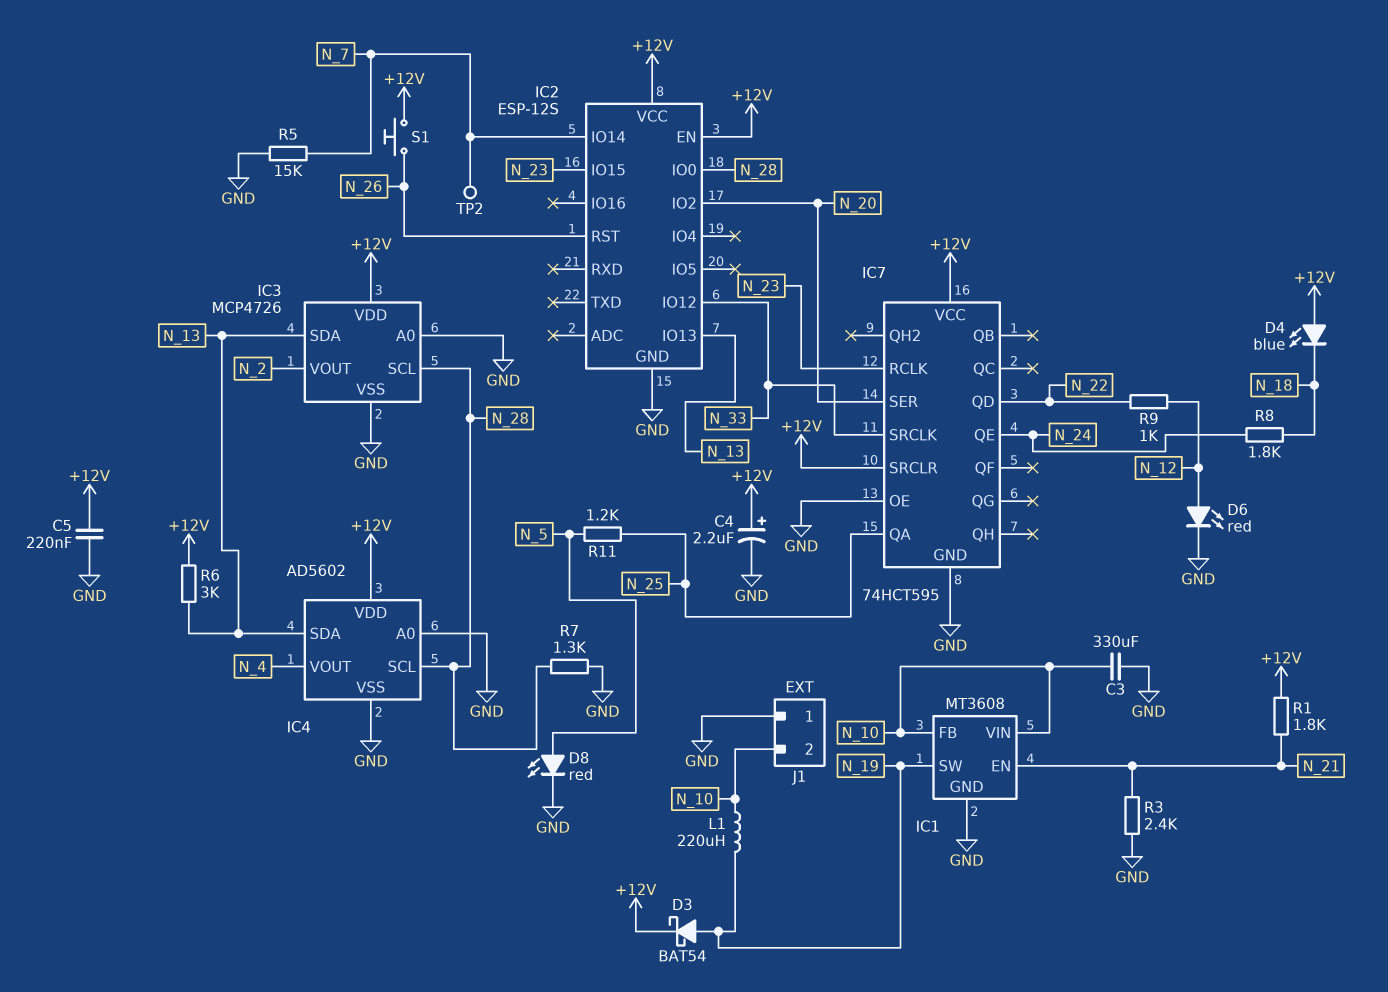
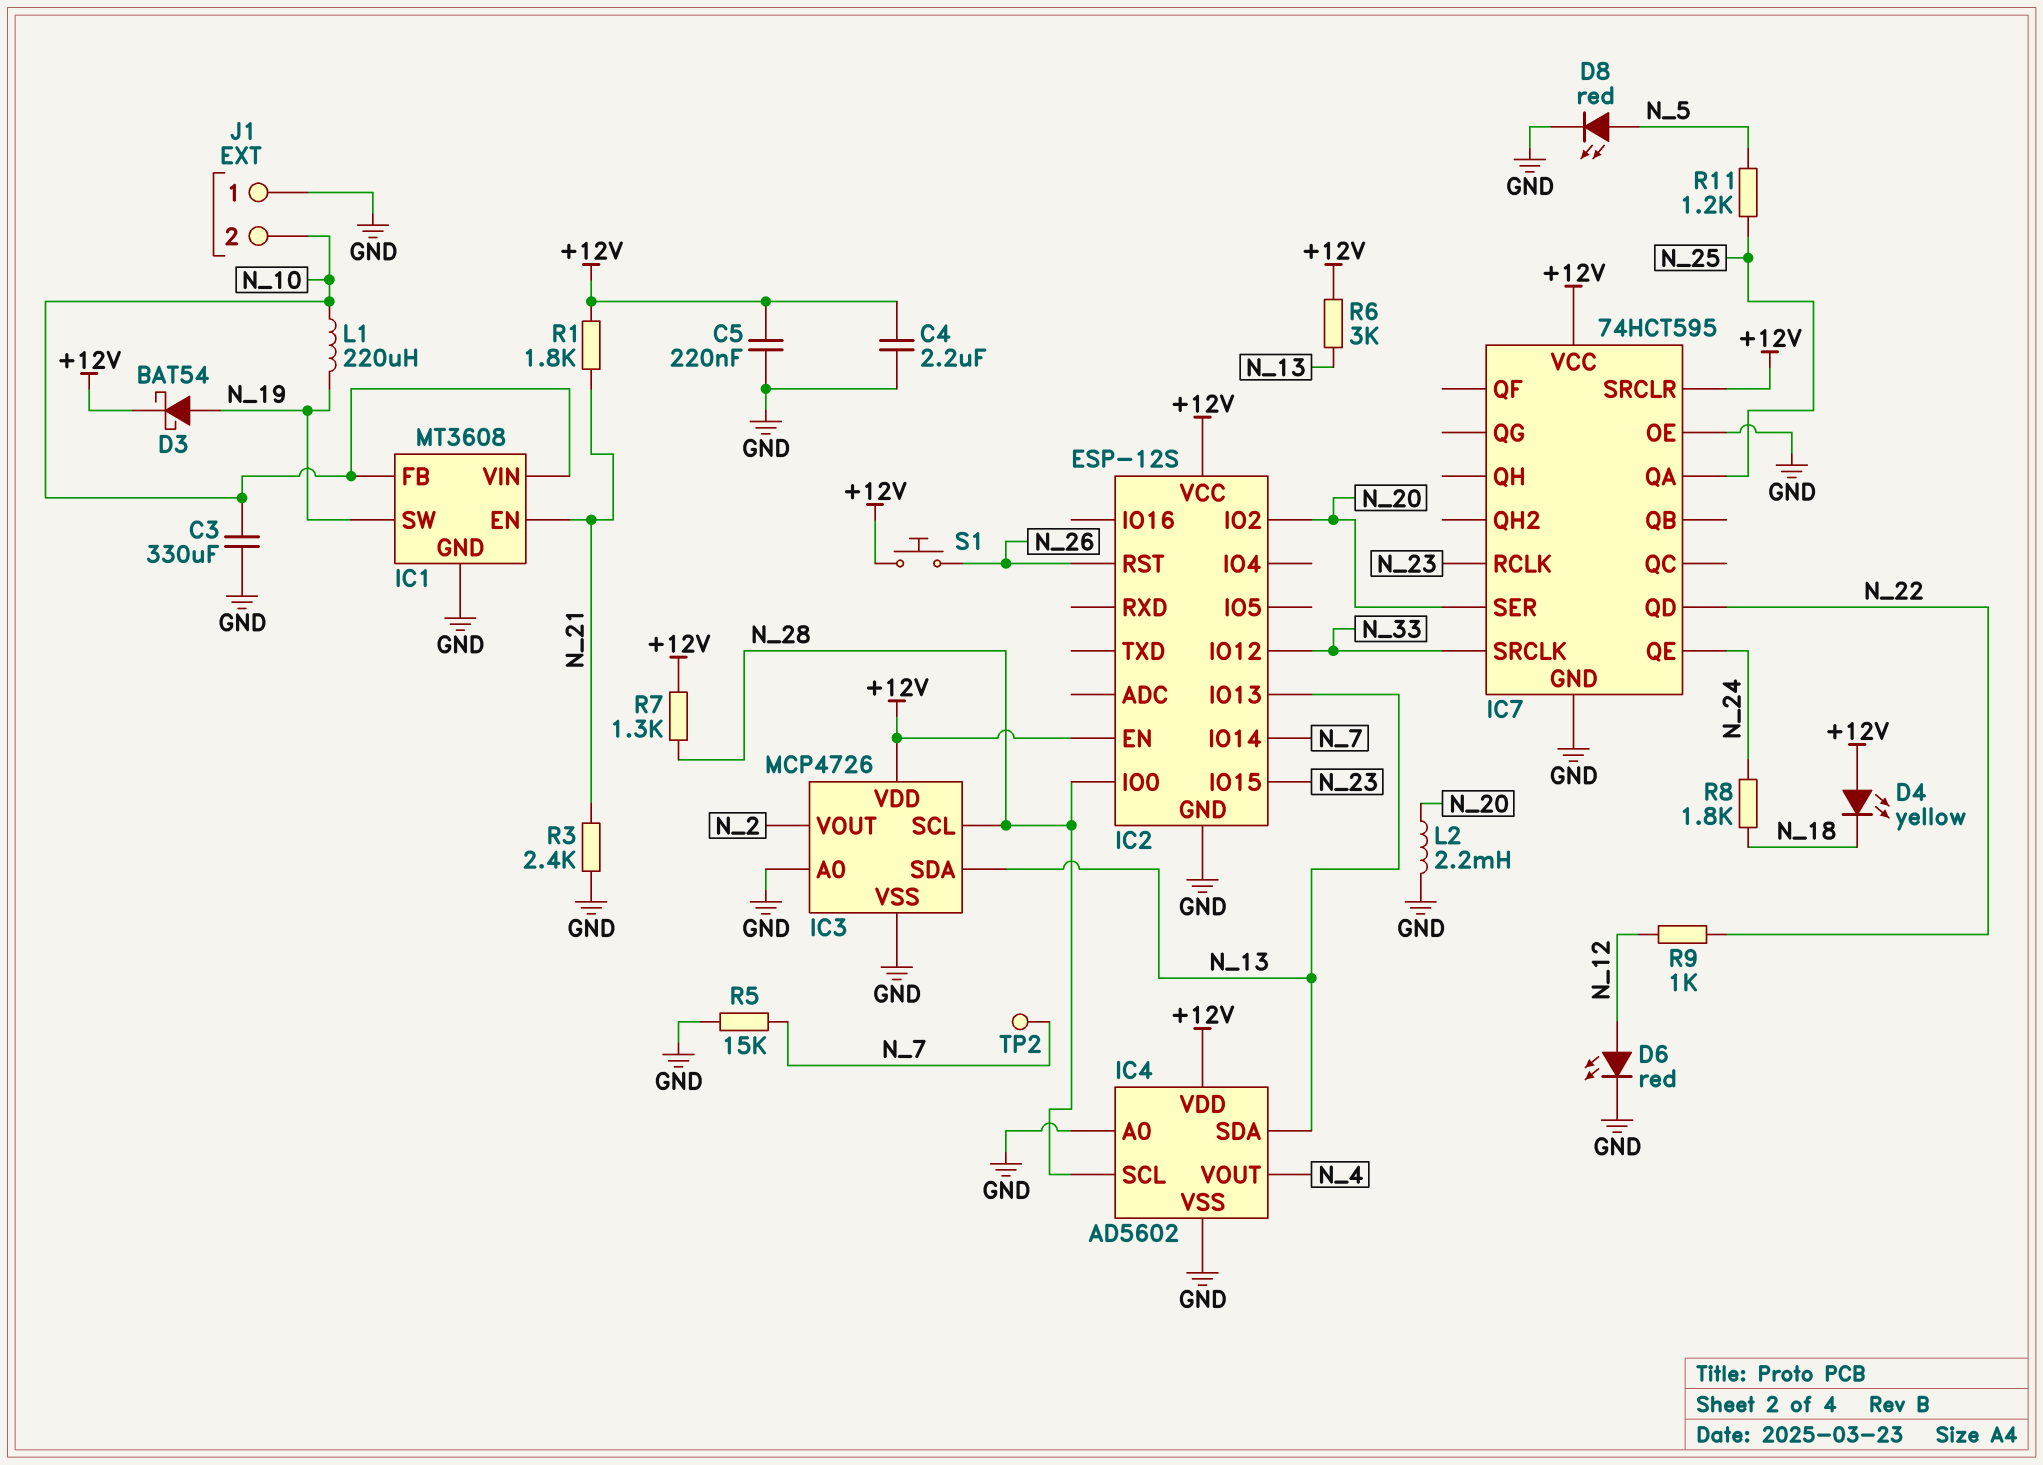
C4: 2.2uF (plus +12V, minus GND) -> 2.2uF (+12V, GND)
D4: LED blue (A +12V, K N_18) -> LED yellow (A +12V, K N_18)
L2: none -> 2.2mH (GND, N_20)
R7: 1.3k (GND, N_28) -> 1.3k (+12V, N_28)

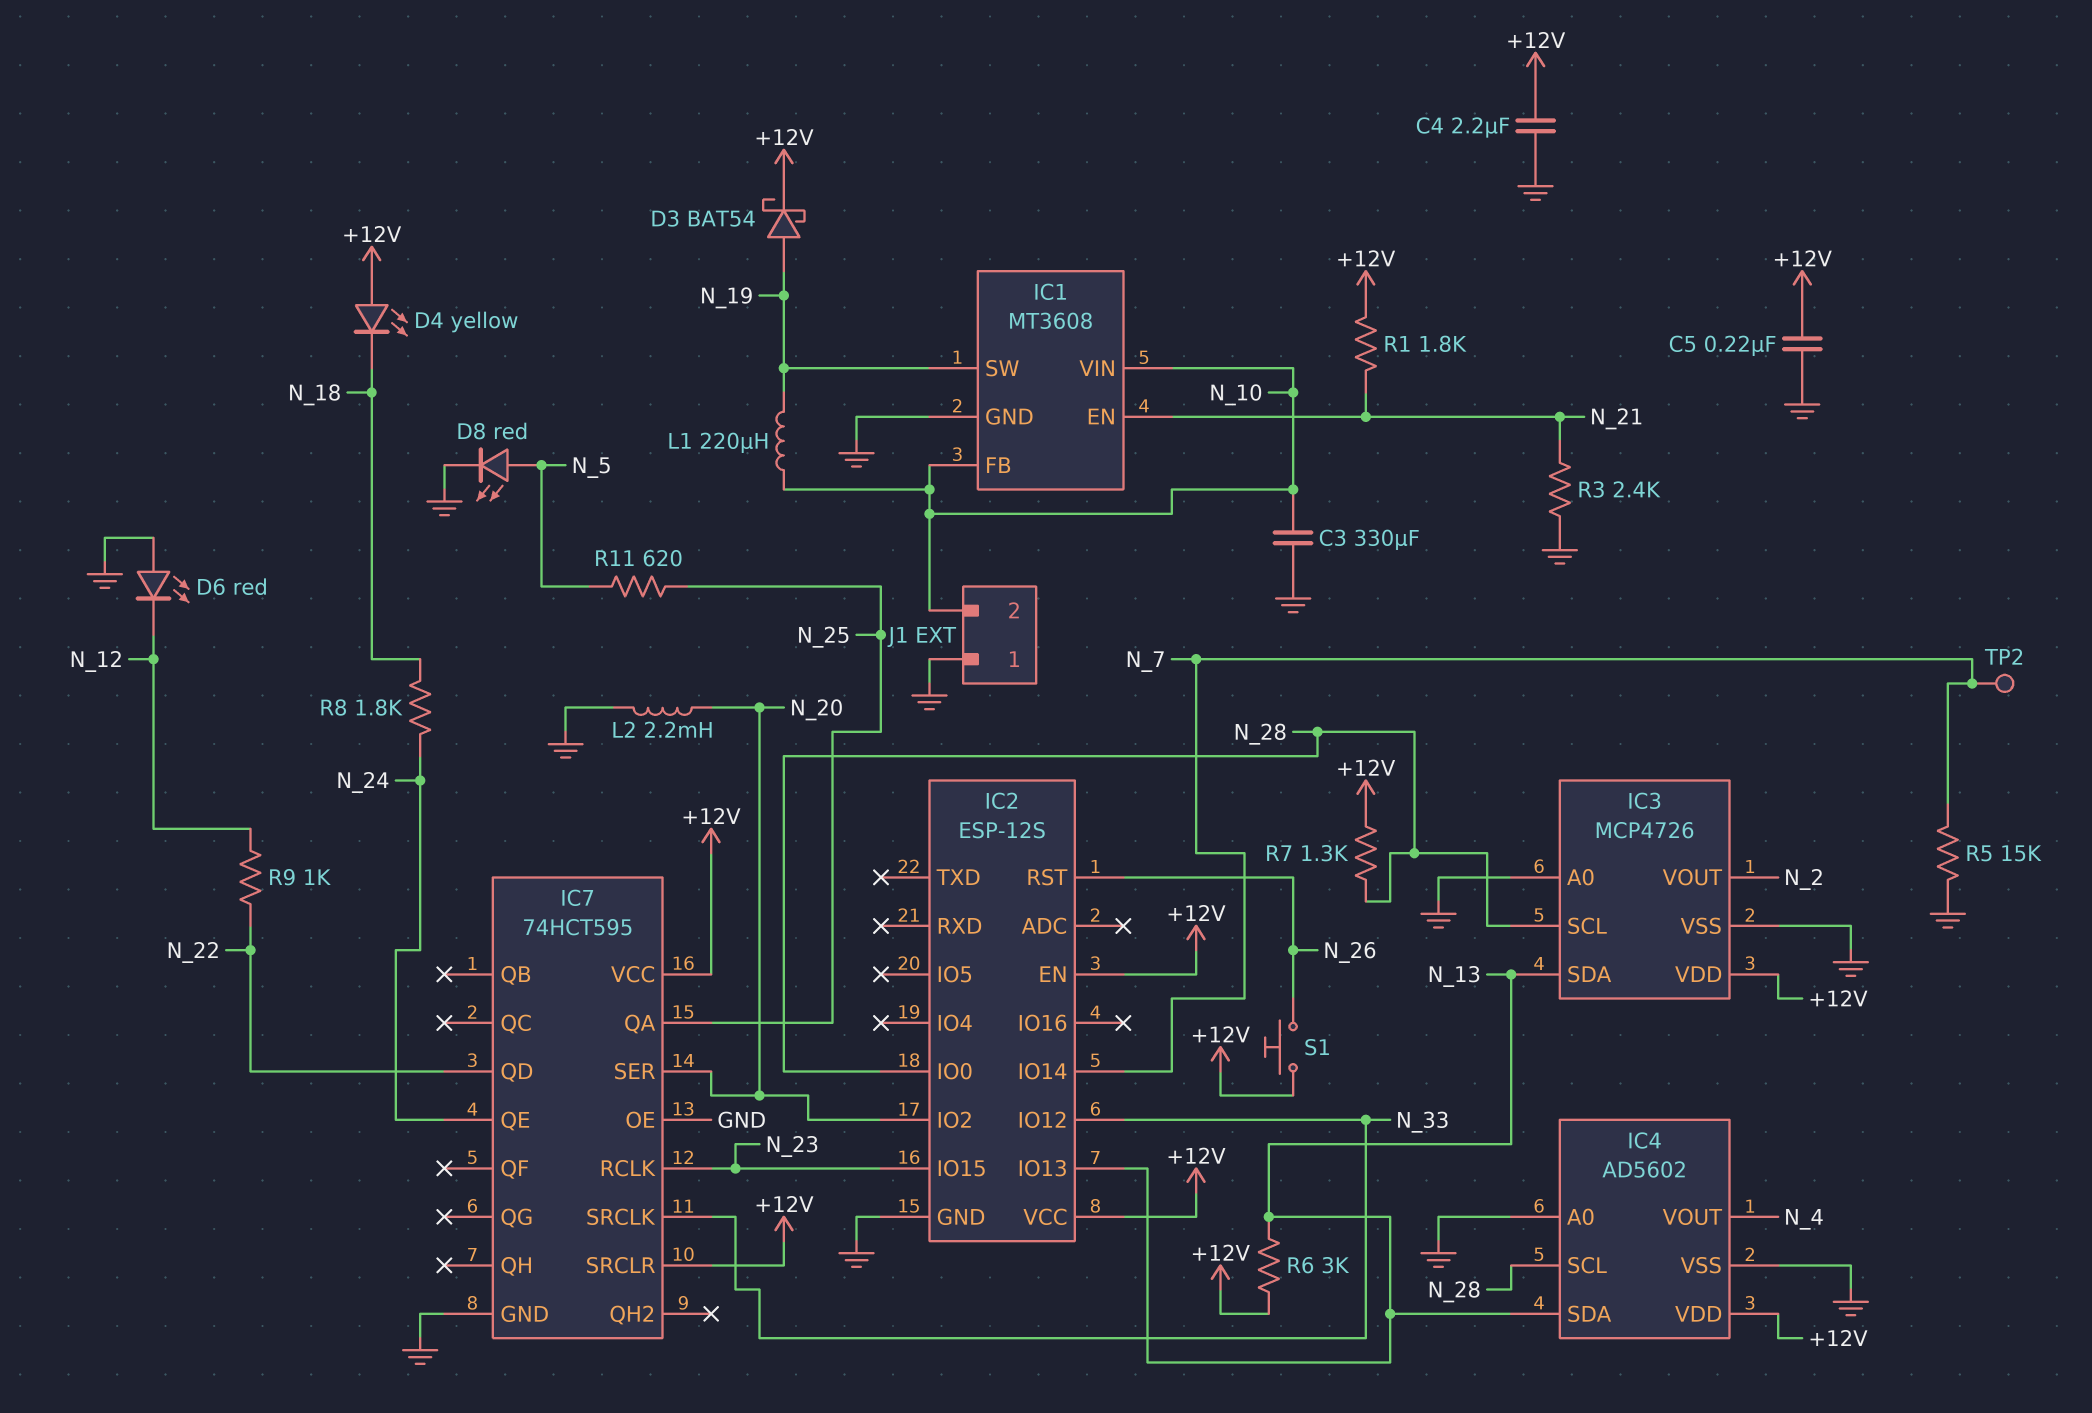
D6: LED red (A N_12, K GND) -> LED red (A GND, K N_12)
R11: 1.2k (N_5, N_25) -> 620 (N_5, N_25)

